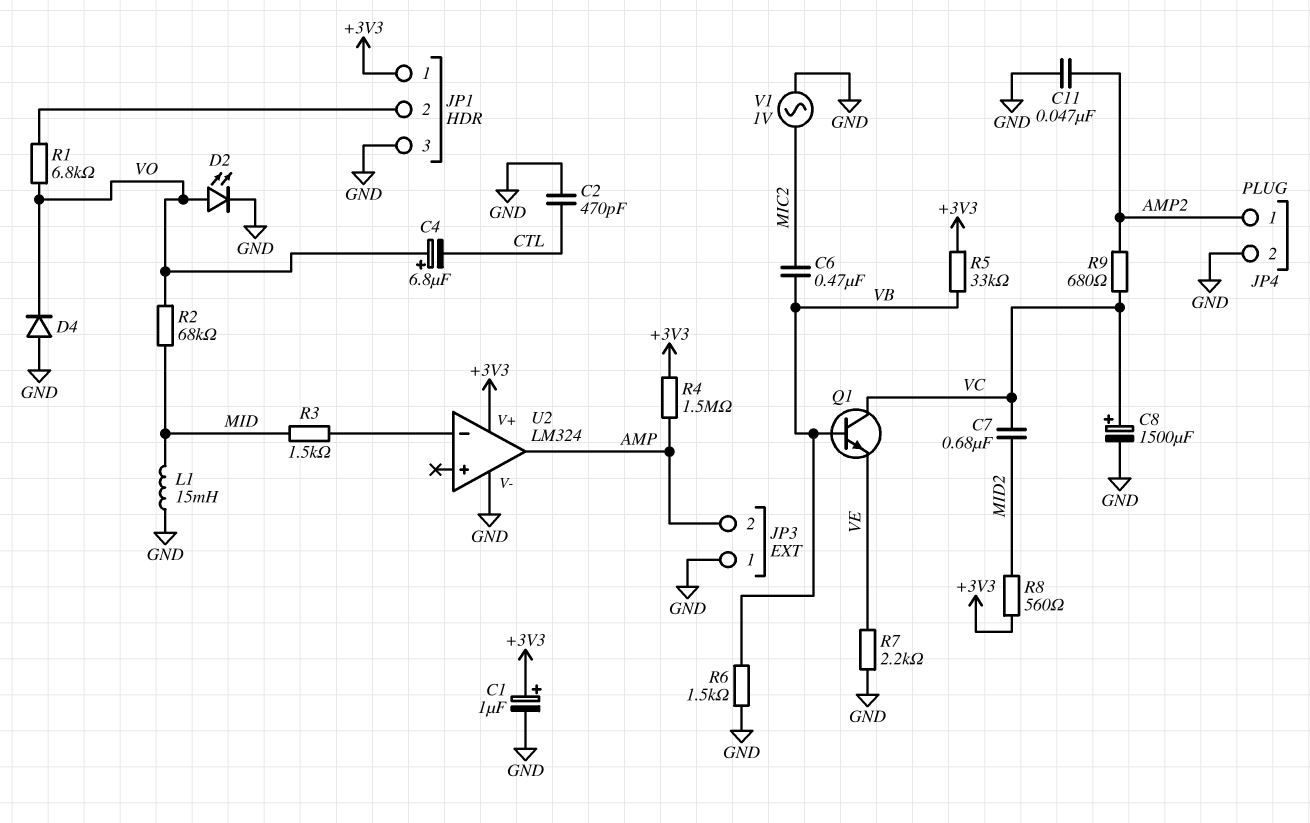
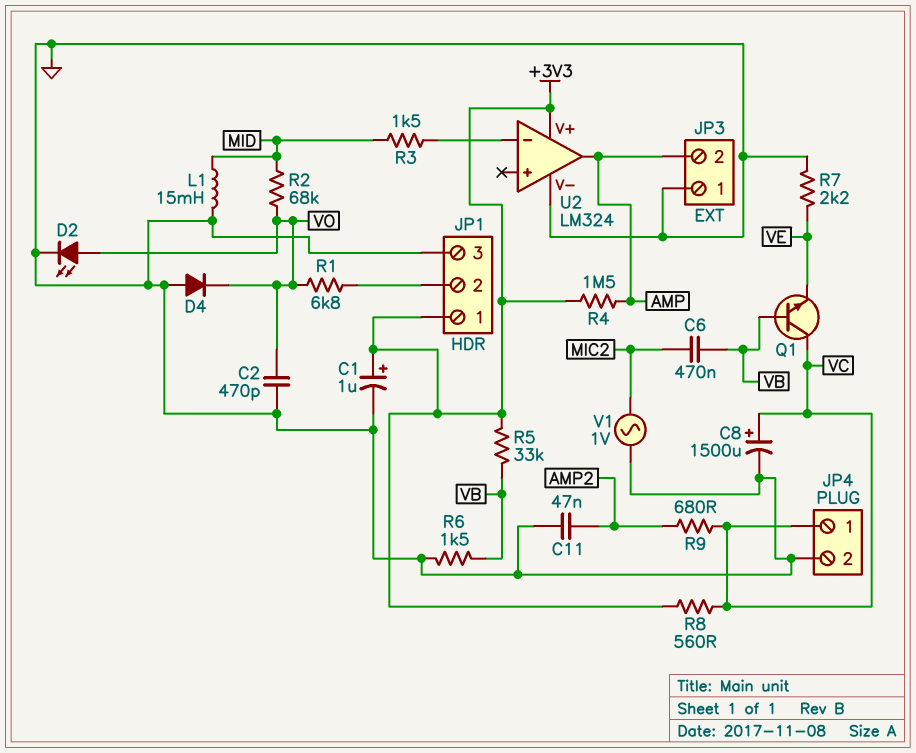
C2: 470pF (CTL, GND) -> 470pF (GND, VO)
C4: 6.8uF (plus VO, minus CTL) -> none
C7: 680nF (MID2, VC) -> none
JP4 pin 1: AMP2 -> VC
R8: 560 (+3V3, MID2) -> 560 (+3V3, VC)

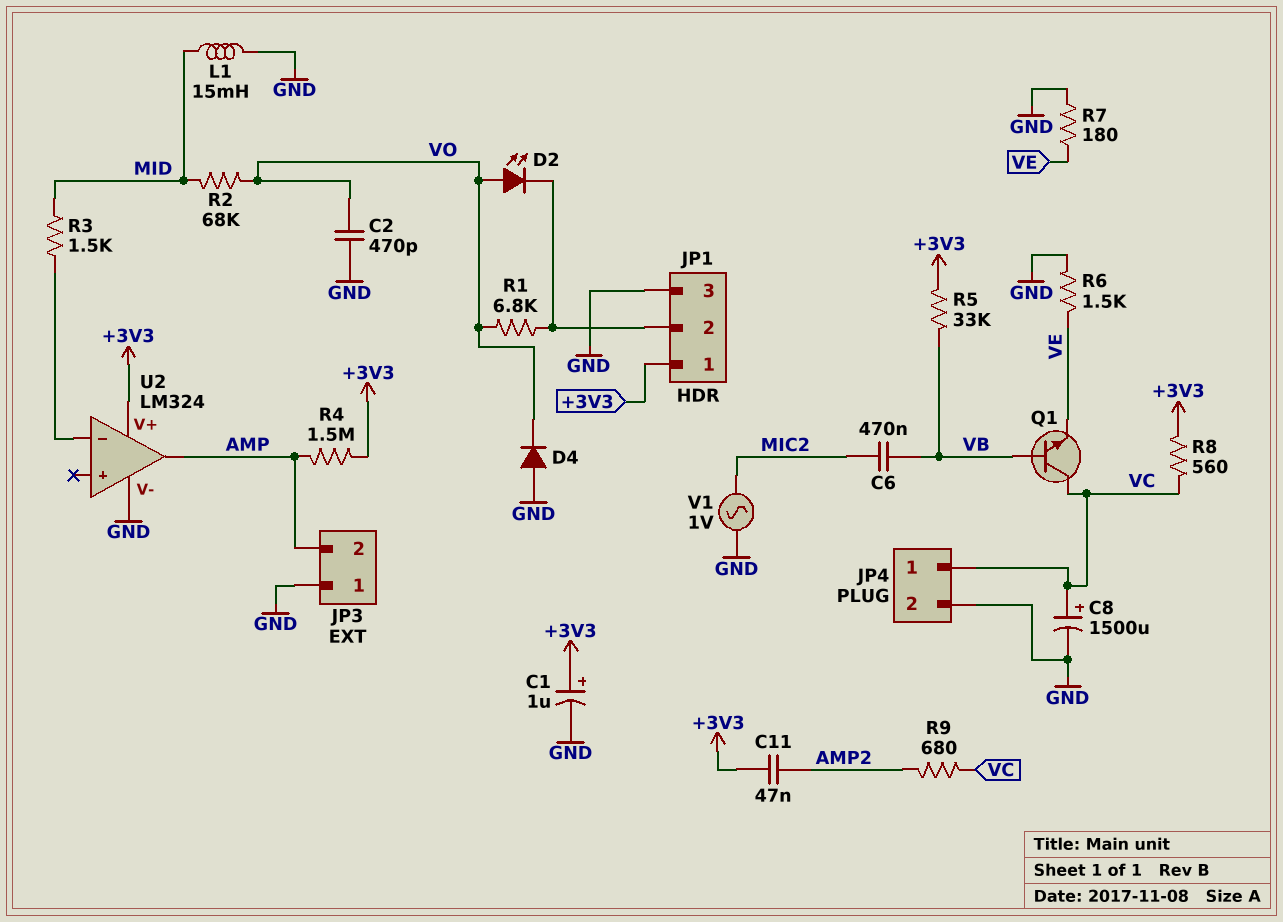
C11: 47nF (AMP2, GND) -> 47nF (+3V3, AMP2)
D2: LED (A VO, K GND) -> LED (A VO, K JP1/2)
R6: 1.5k (GND, VB) -> 1.5k (GND, VE)
R7: 2.2k (GND, VE) -> 180 (GND, VE)

